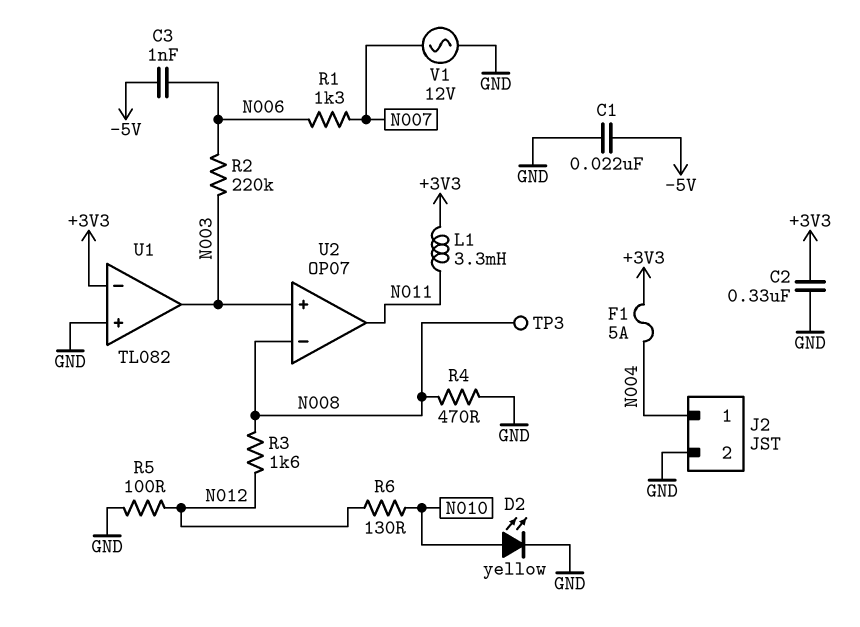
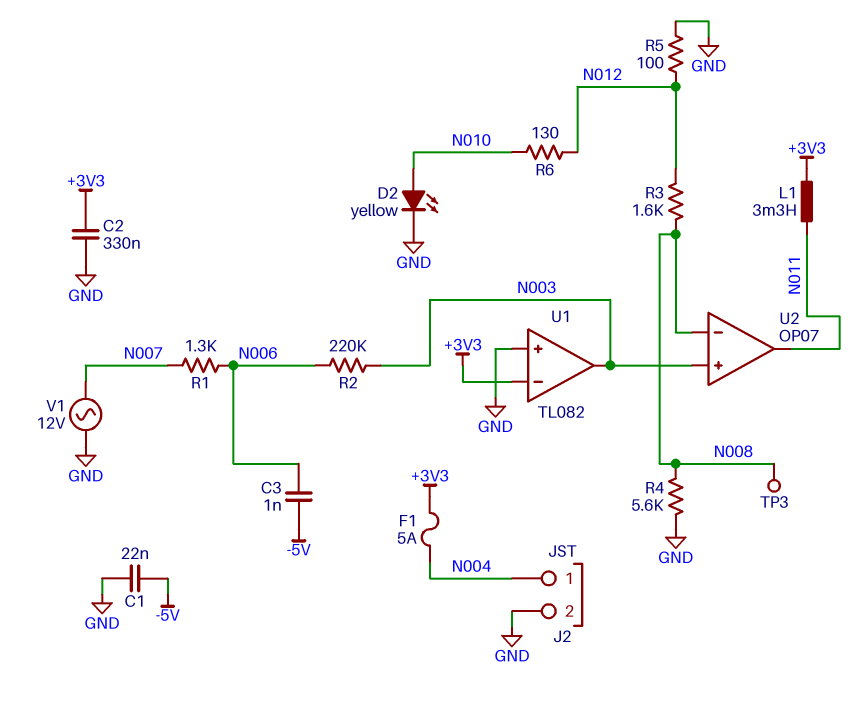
R4: 470 (GND, N008) -> 5.6k (GND, N008)

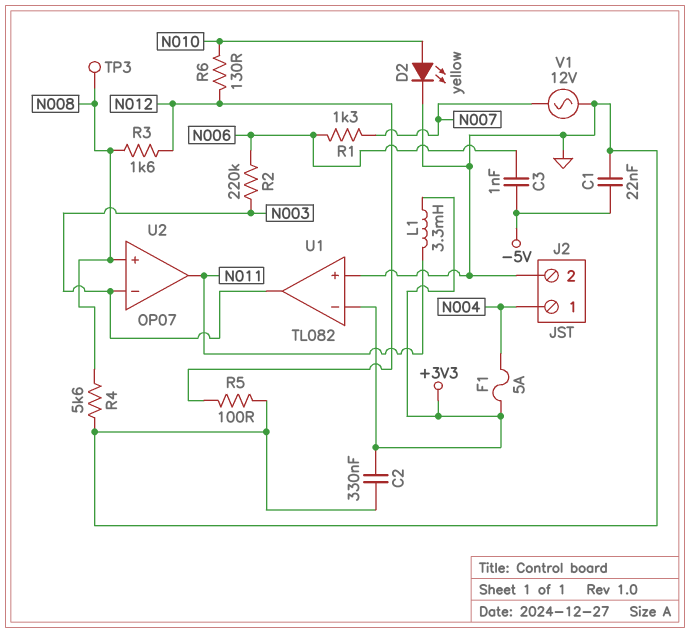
U2 pin in+: N003 -> N008
U2 pin in-: N008 -> N003

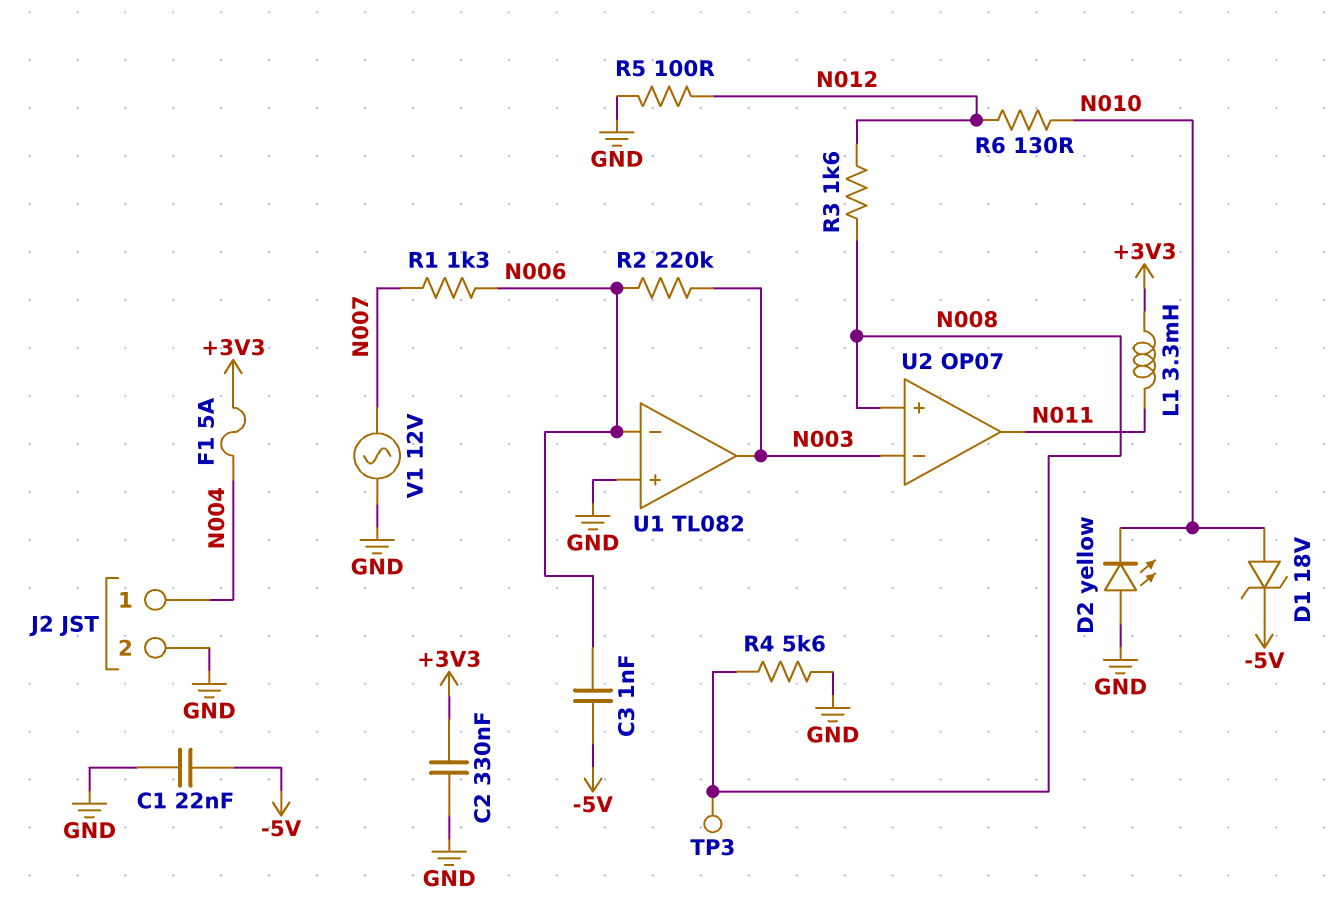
D1: none -> zener 18V (A N010, K -5V)
D2: LED yellow (A N010, K GND) -> LED yellow (A GND, K N010)
U1 pin in-: +3V3 -> N006

